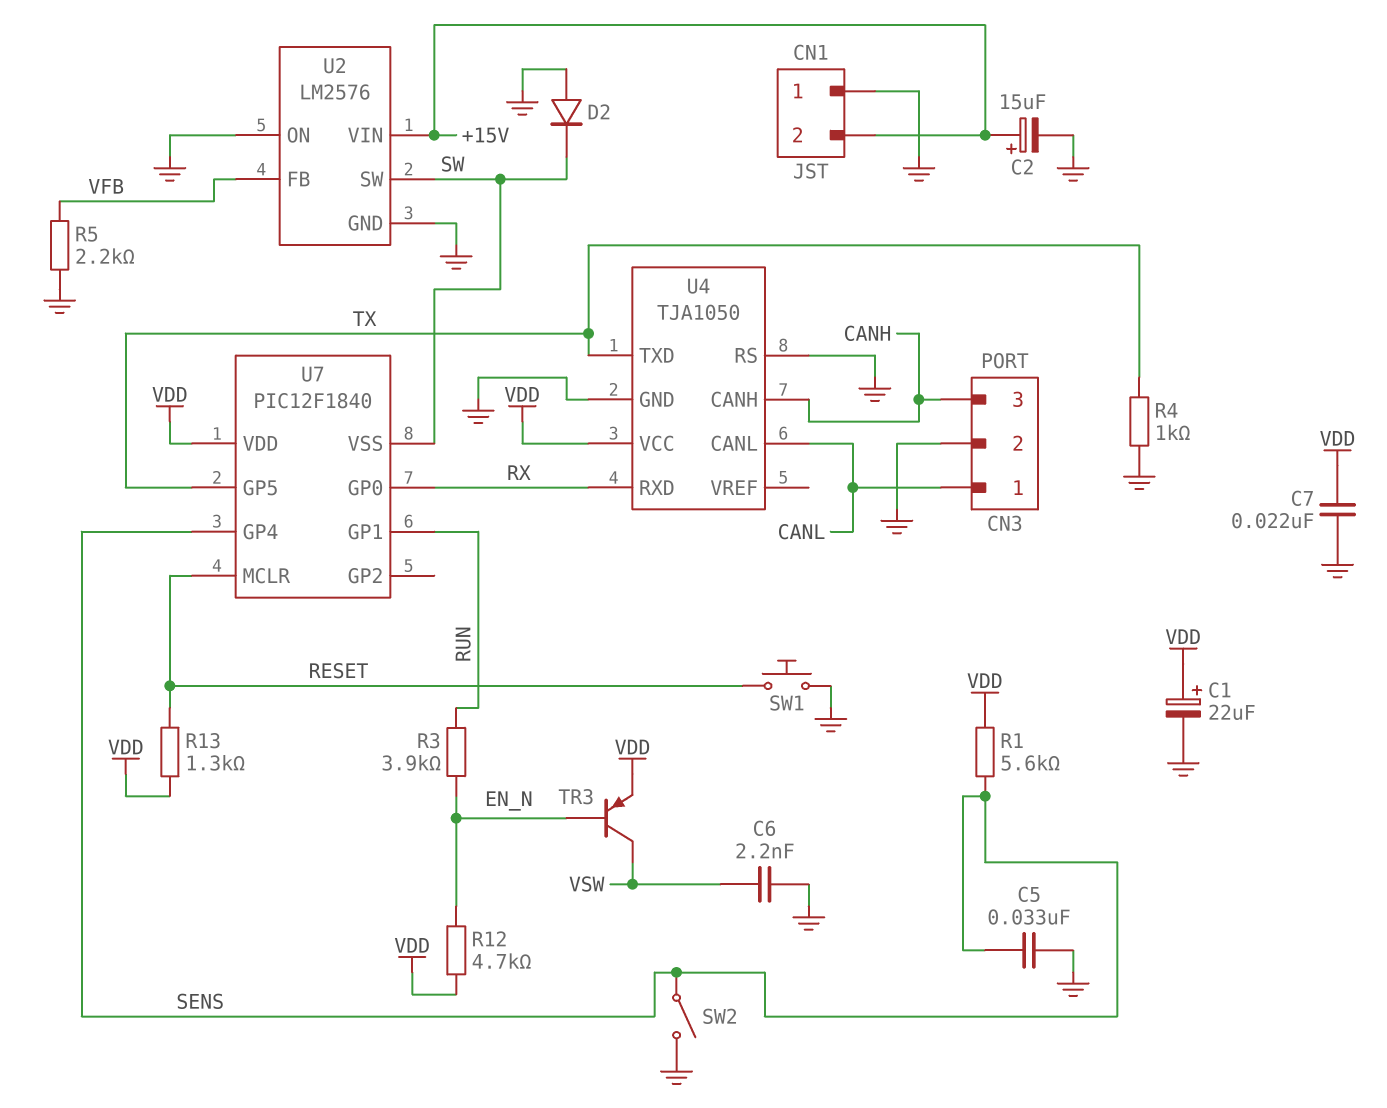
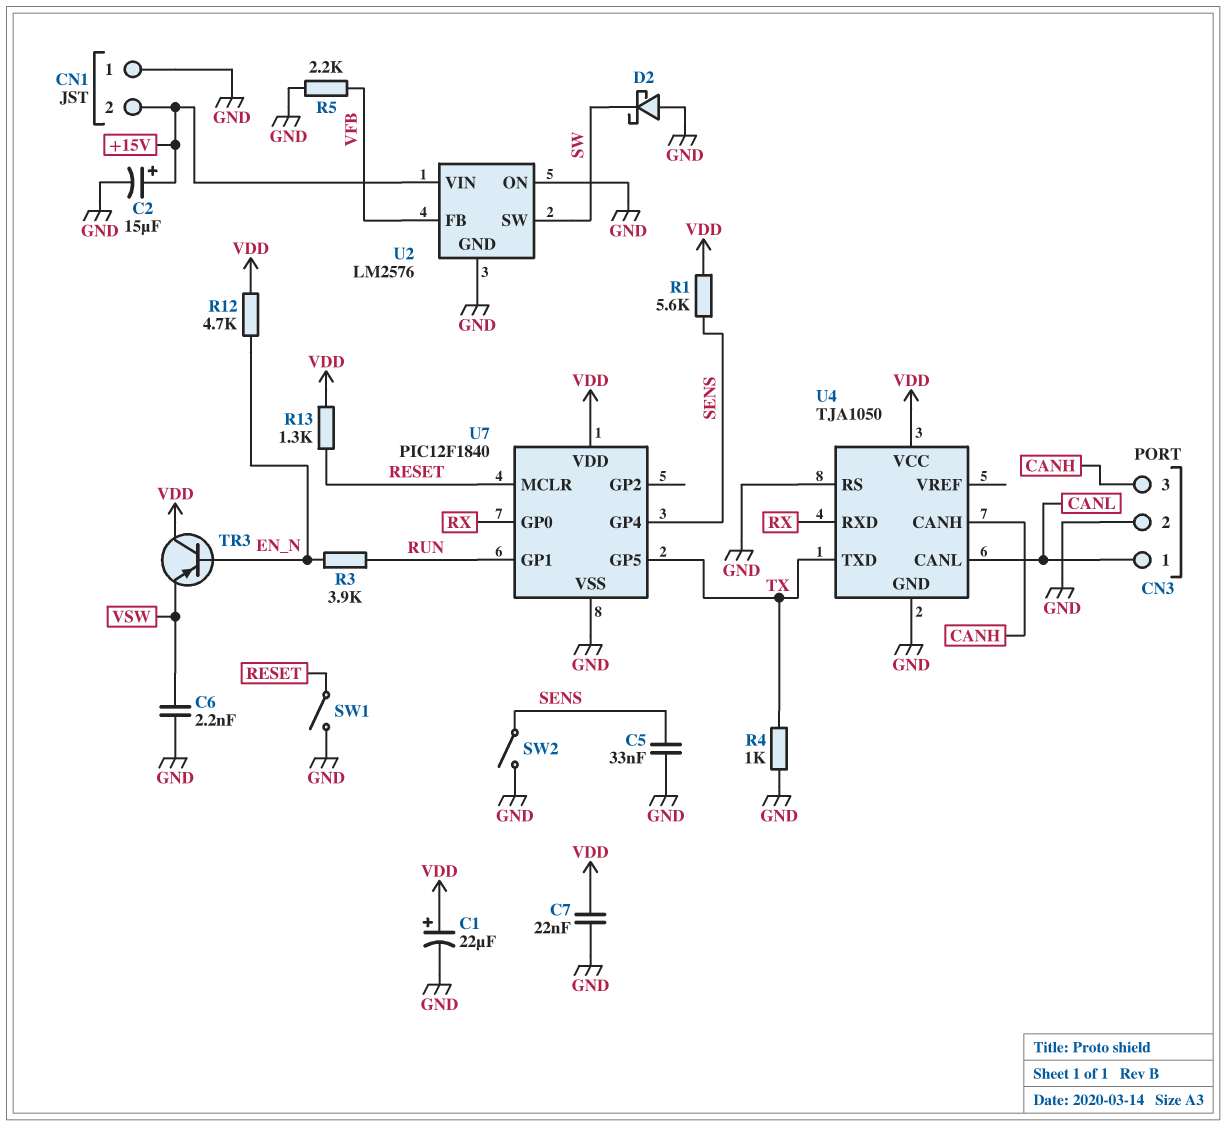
D2: diode (A GND, K SW) -> schottky (A GND, K SW)
SW1: button (GND, RESET) -> switch (GND, RESET)
TR3: PNP (B EN_N, C VSW, E VDD) -> PNP (B EN_N, C VDD, E VSW)
U7 pin VSS: SW -> GND

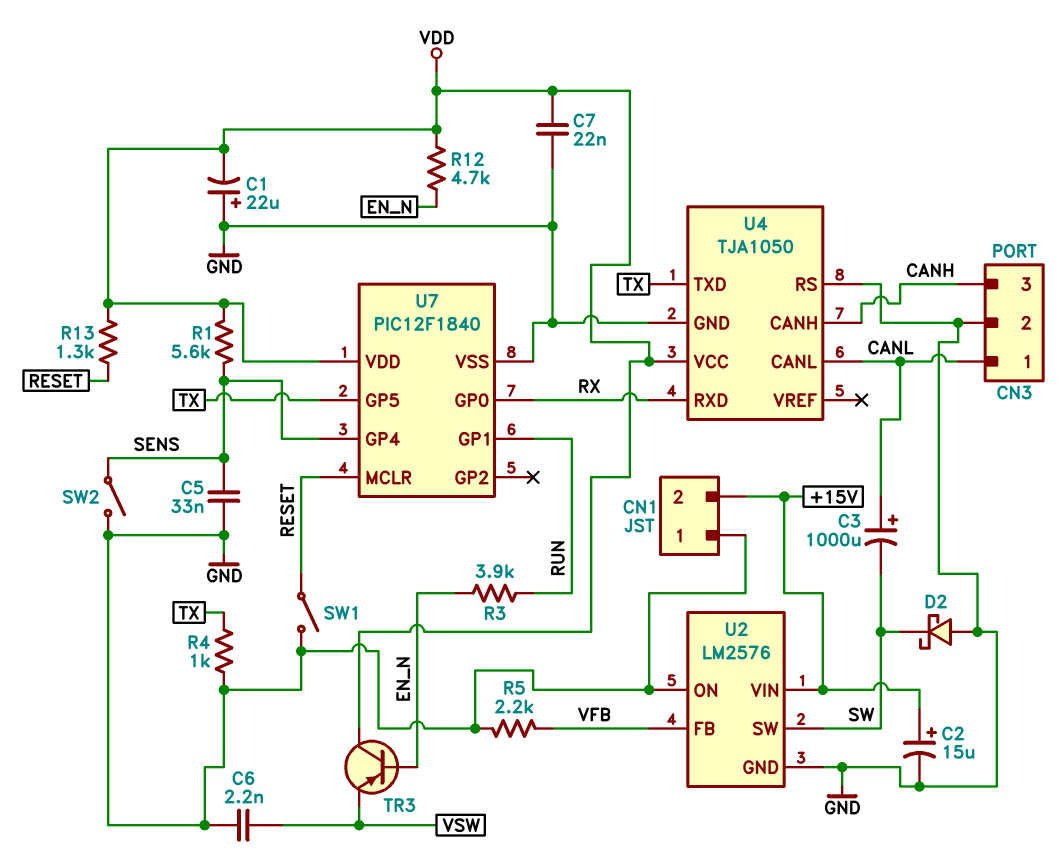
C1: 22uF (plus VDD, minus GND) -> 22uF (plus GND, minus VDD)
C3: none -> 1000uF (plus CANL, minus SW)

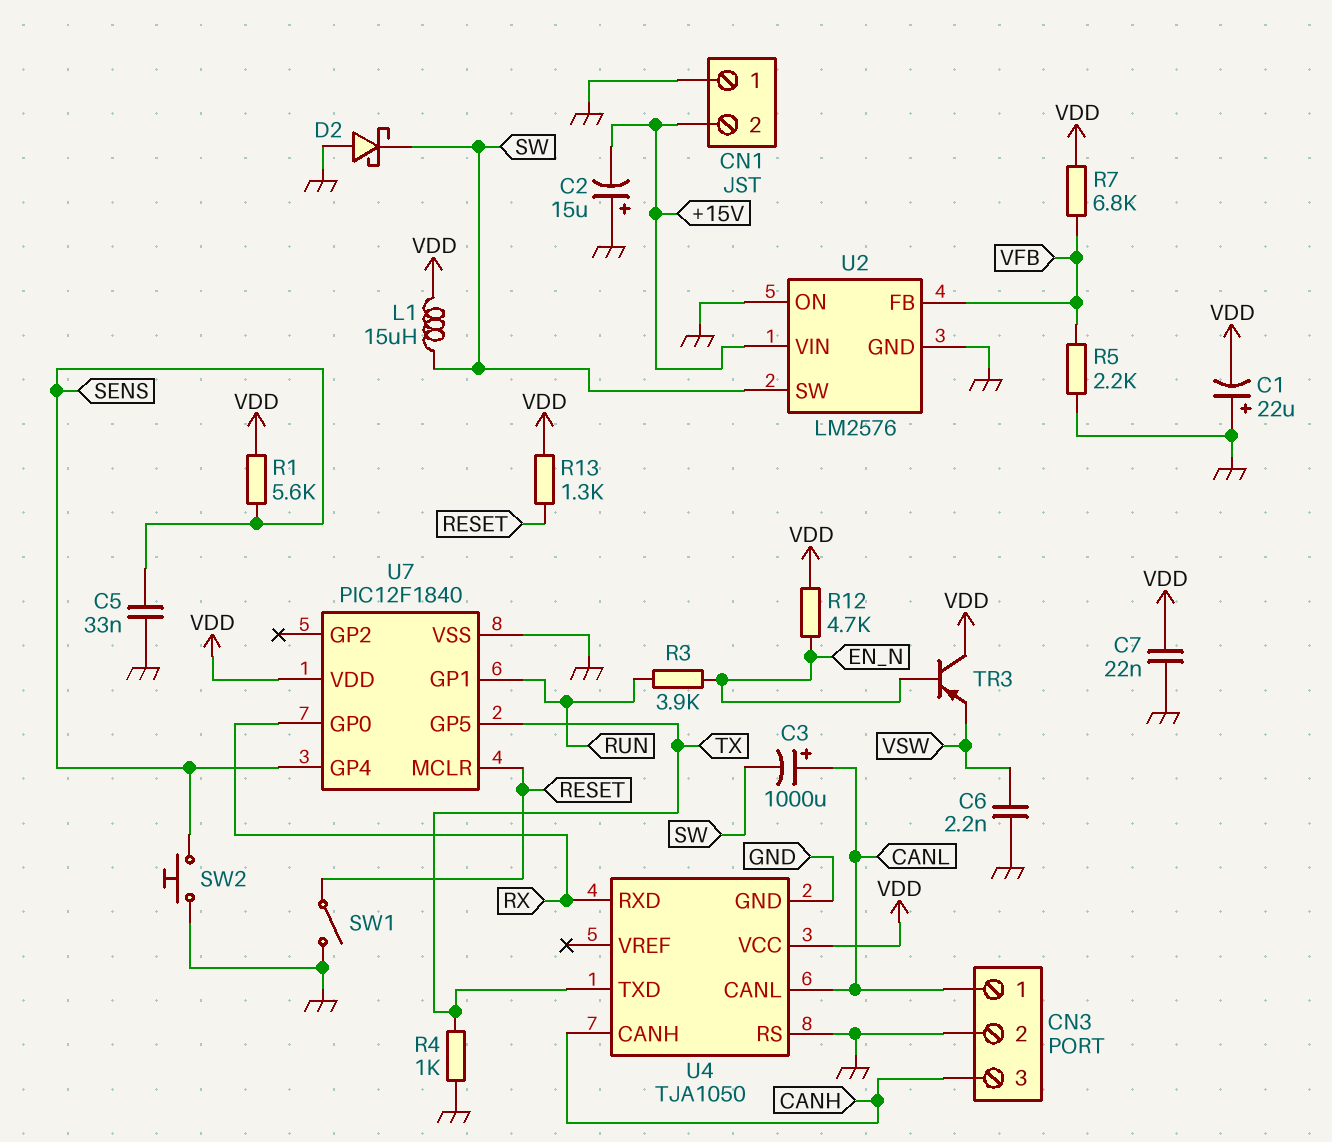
C2: 15uF (plus +15V, minus GND) -> 15uF (plus GND, minus +15V)
L1: none -> 15uH (SW, VDD)
R7: none -> 6.8k (VDD, VFB)
SW2: switch (GND, SENS) -> button (GND, SENS)

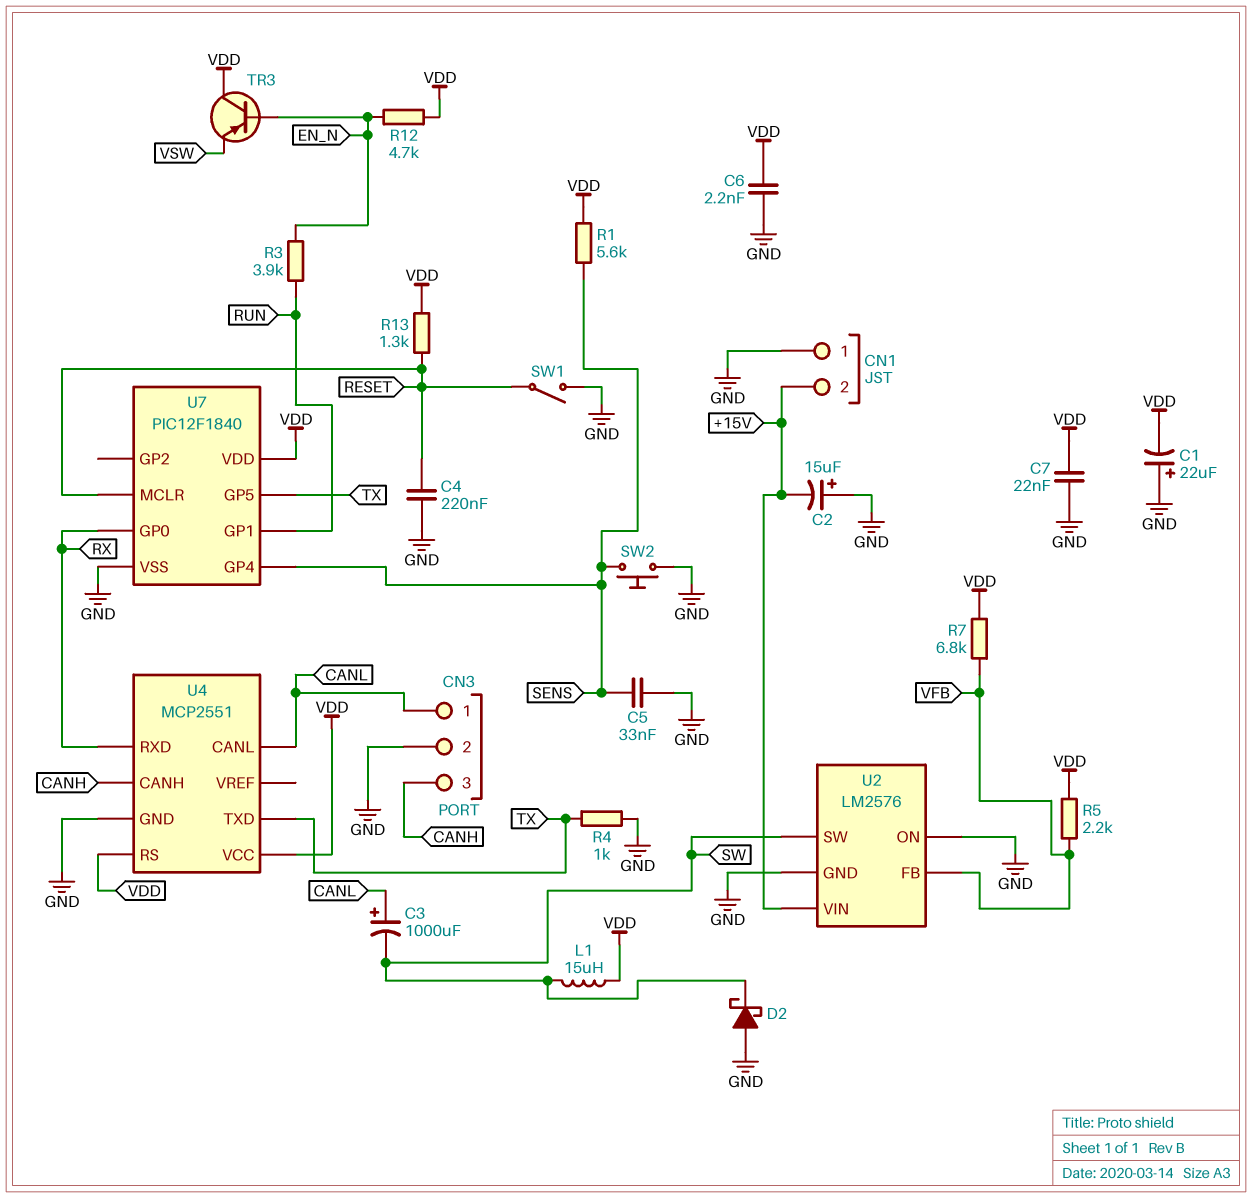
C4: none -> 220nF (GND, RESET)
C6: 2.2nF (GND, VSW) -> 2.2nF (GND, VDD)
R5: 2.2k (GND, VFB) -> 2.2k (VDD, VFB)
U4: TJA1050 -> MCP2551
U4 pin RS: GND -> VDD

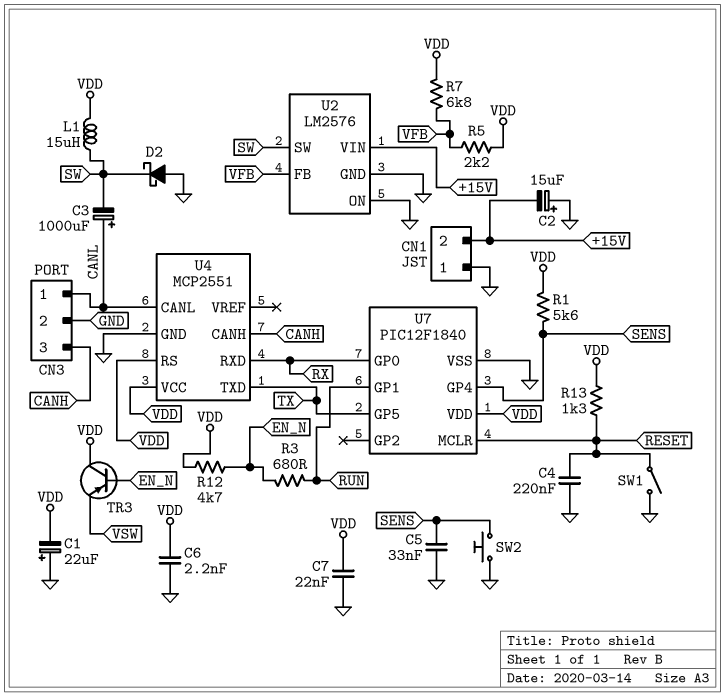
R3: 3.9k (EN_N, RUN) -> 680 (EN_N, RUN)
R4: 1k (GND, TX) -> none

